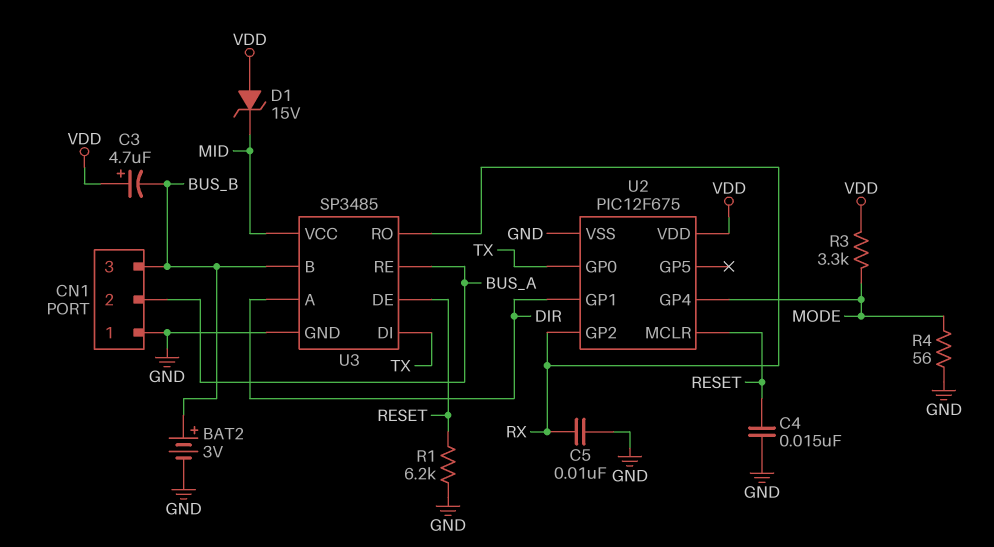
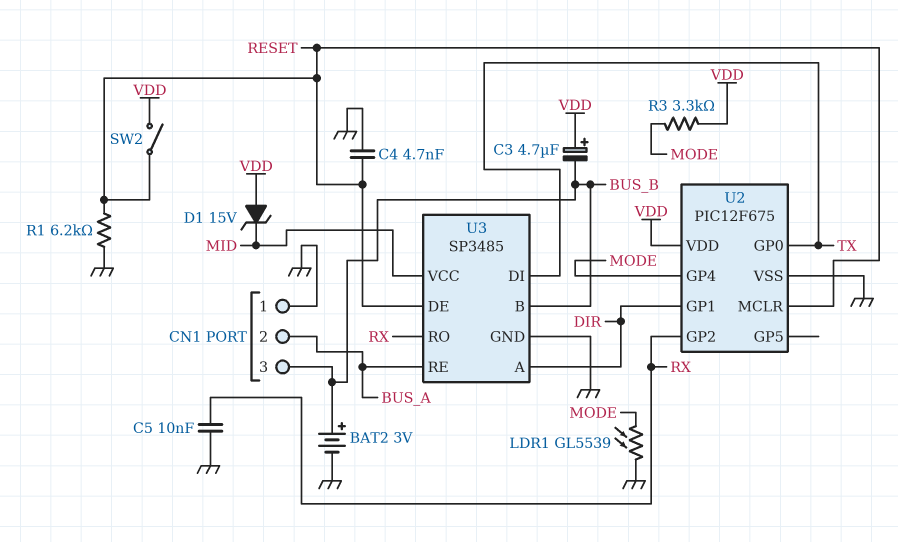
C4: 15nF (GND, RESET) -> 4.7nF (GND, RESET)
LDR1: none -> GL5539 (GND, MODE)
R4: 56 (GND, MODE) -> none
SW2: none -> switch (RESET, VDD)

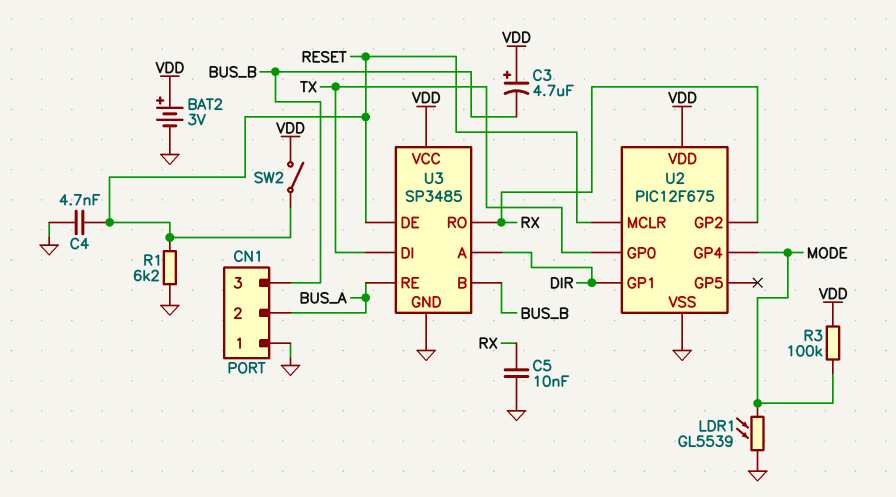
BAT2: 3V (plus BUS_B, minus GND) -> 3V (plus VDD, minus GND)
D1: zener 15V (A VDD, K MID) -> none
R3: 3.3k (MODE, VDD) -> 100k (MODE, VDD)
U3 pin VCC: MID -> VDD

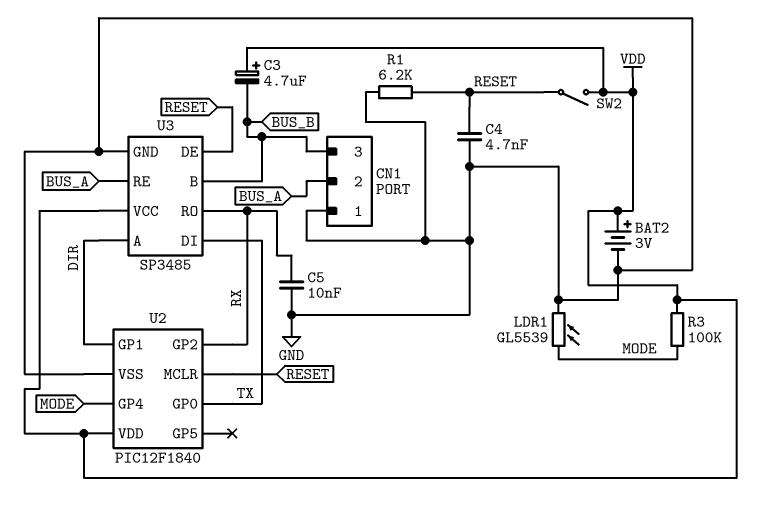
U2: PIC12F675 -> PIC12F1840

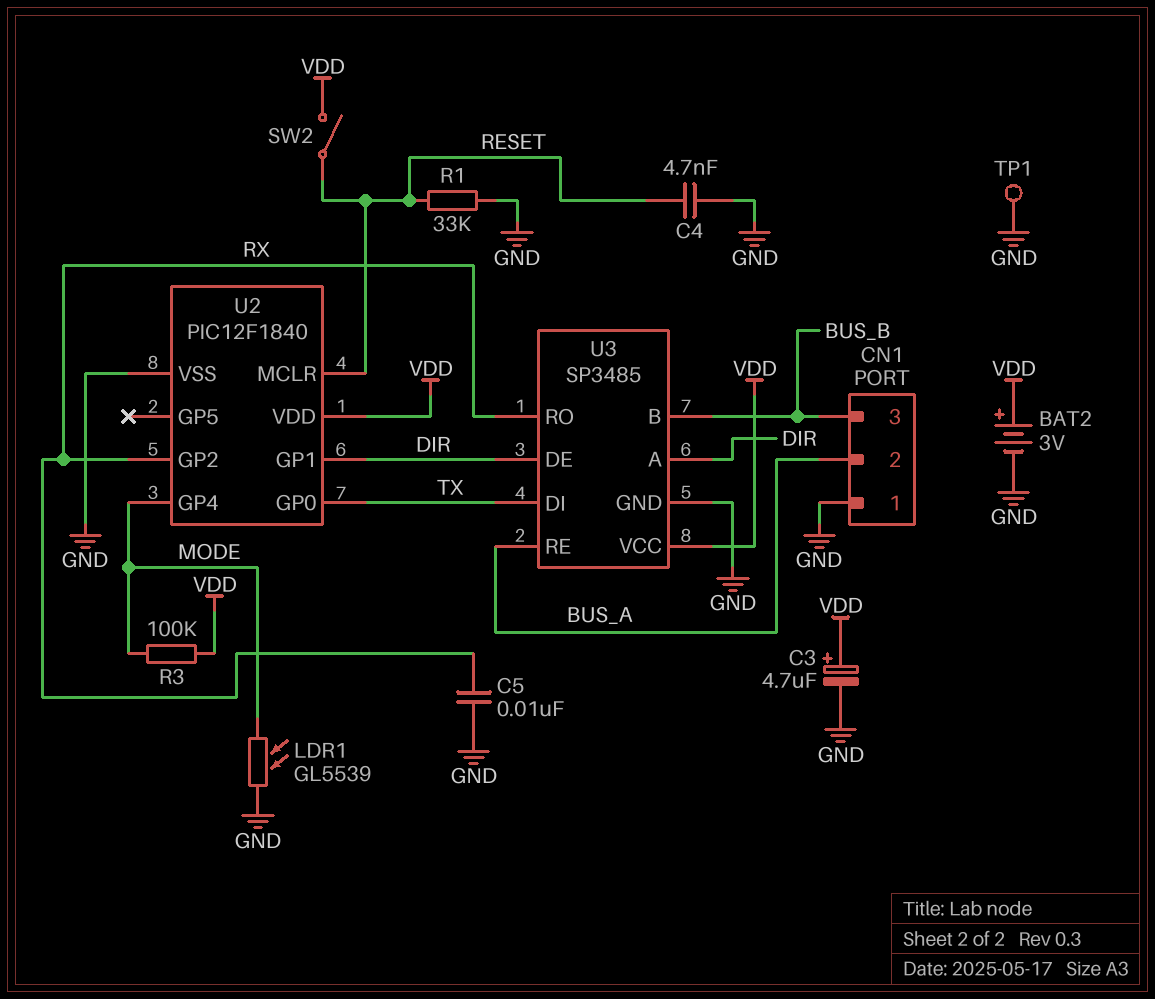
C3: 4.7uF (plus VDD, minus BUS_B) -> 4.7uF (plus VDD, minus GND)
R1: 6.2k (GND, RESET) -> 33k (GND, RESET)
TP1: none -> test point (GND)
U3 pin DE: RESET -> DIR

